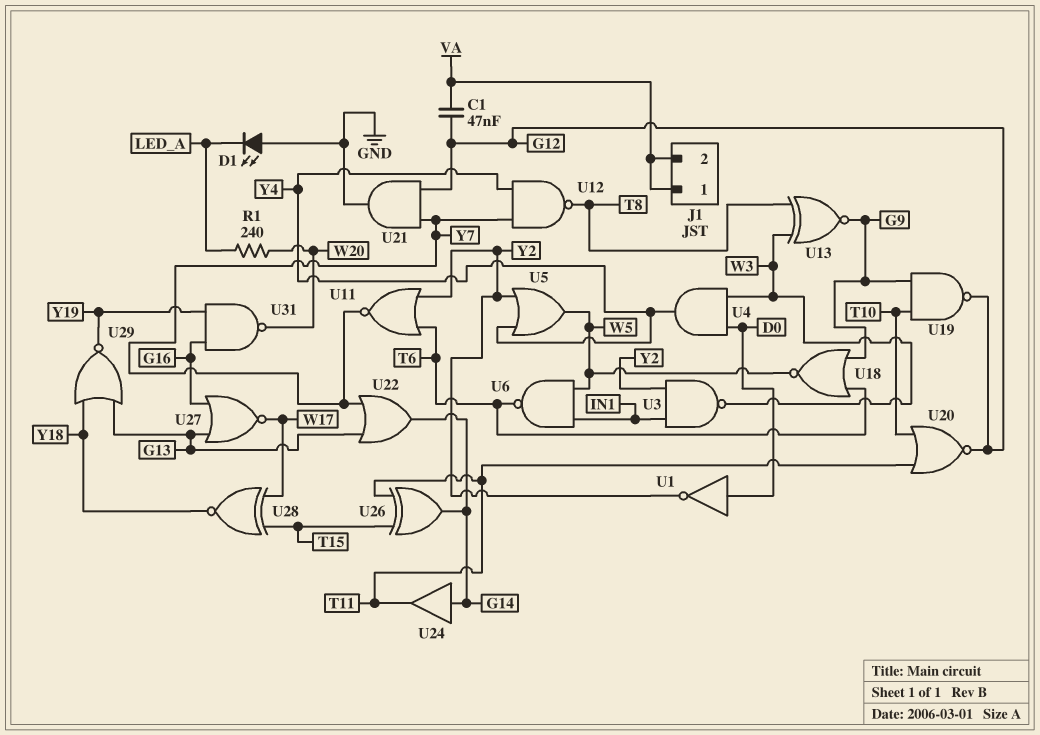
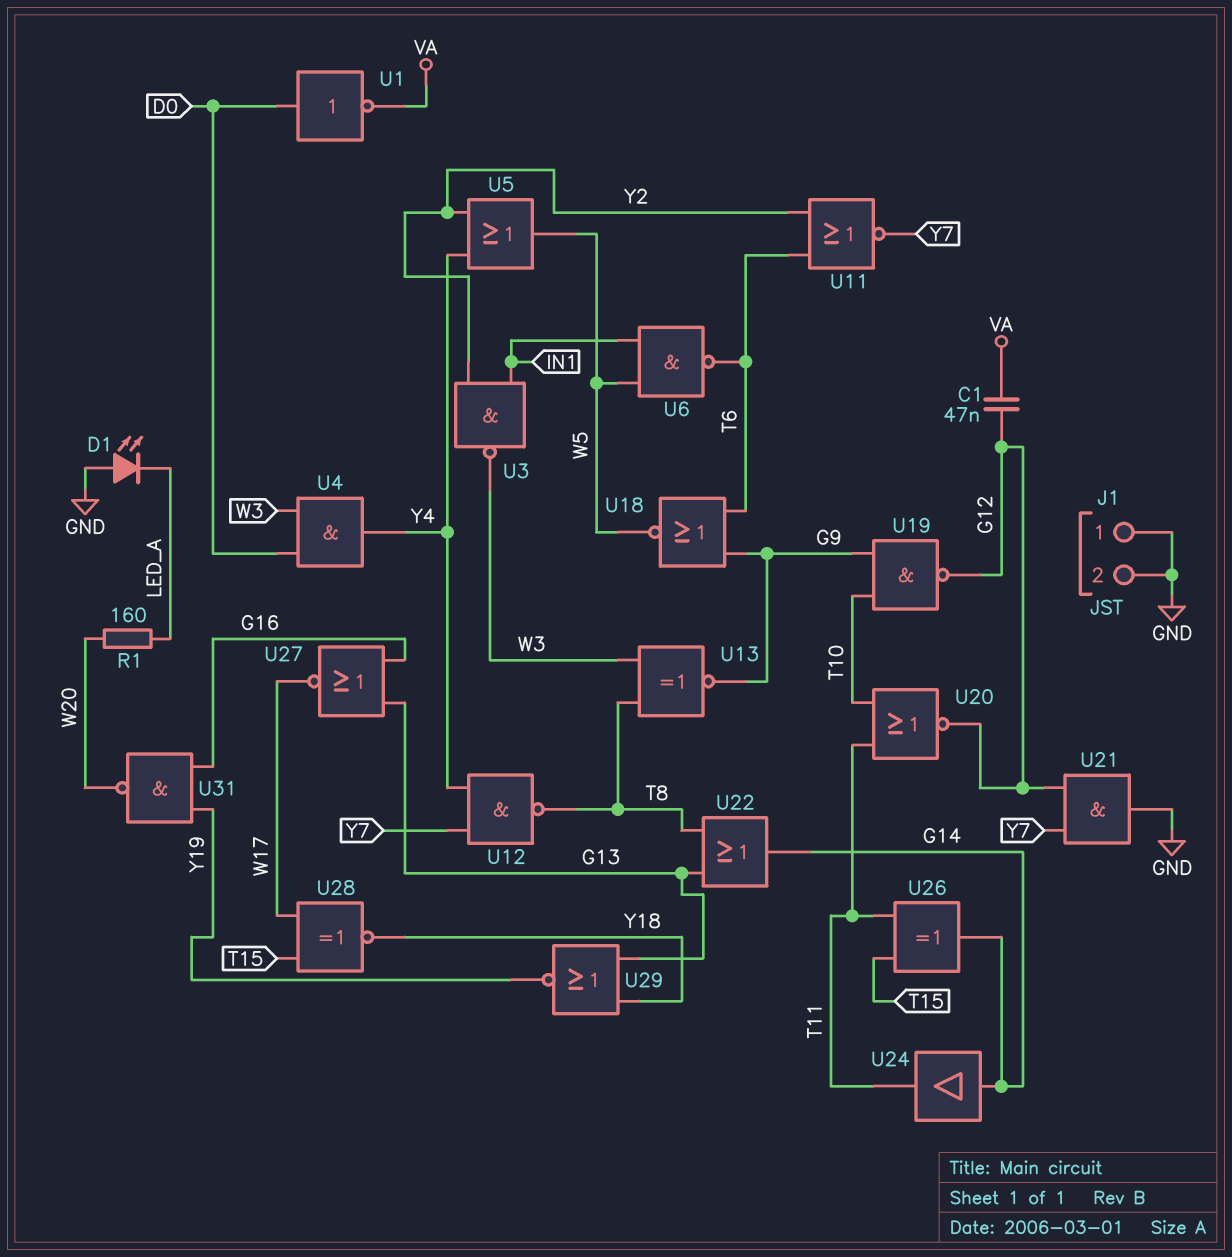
J1 pin 1: VA -> GND
J1 pin 2: VA -> GND
R1: 240 (LED_A, W20) -> 160 (LED_A, W20)
U1: NOT (in D0, out Y2) -> NOT (in D0, out VA)
U22: OR (in G13, in Y7, out G14) -> OR (in G13, in T8, out G14)

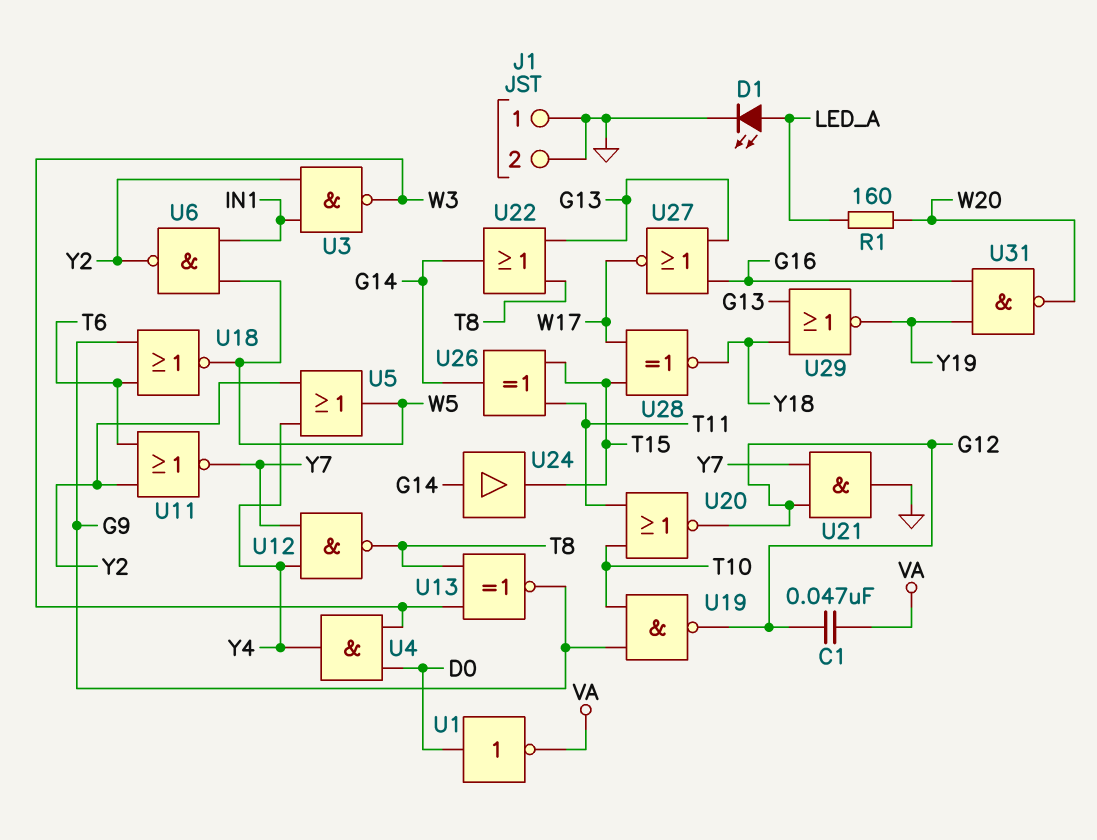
D1: LED (A GND, K LED_A) -> LED (A LED_A, K GND)
U6: NAND (in IN1, in W5, out T6) -> NAND (in IN1, in W5, out Y2)
U24: buffer (in G14, out T11) -> buffer (in G14, out T15)

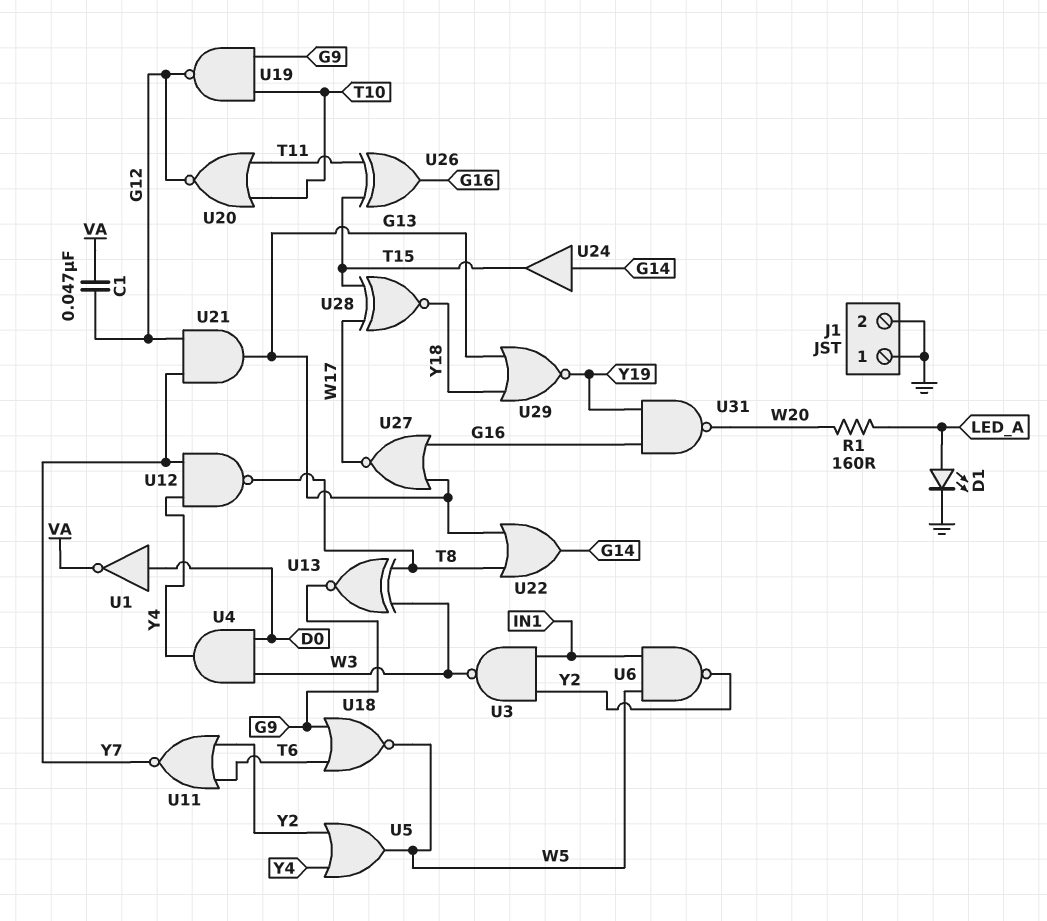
U21: AND (in G12, in Y7, out GND) -> AND (in G12, in Y7, out G13)
U26: XOR (in T11, in T15, out G14) -> XOR (in T11, in T15, out G16)

